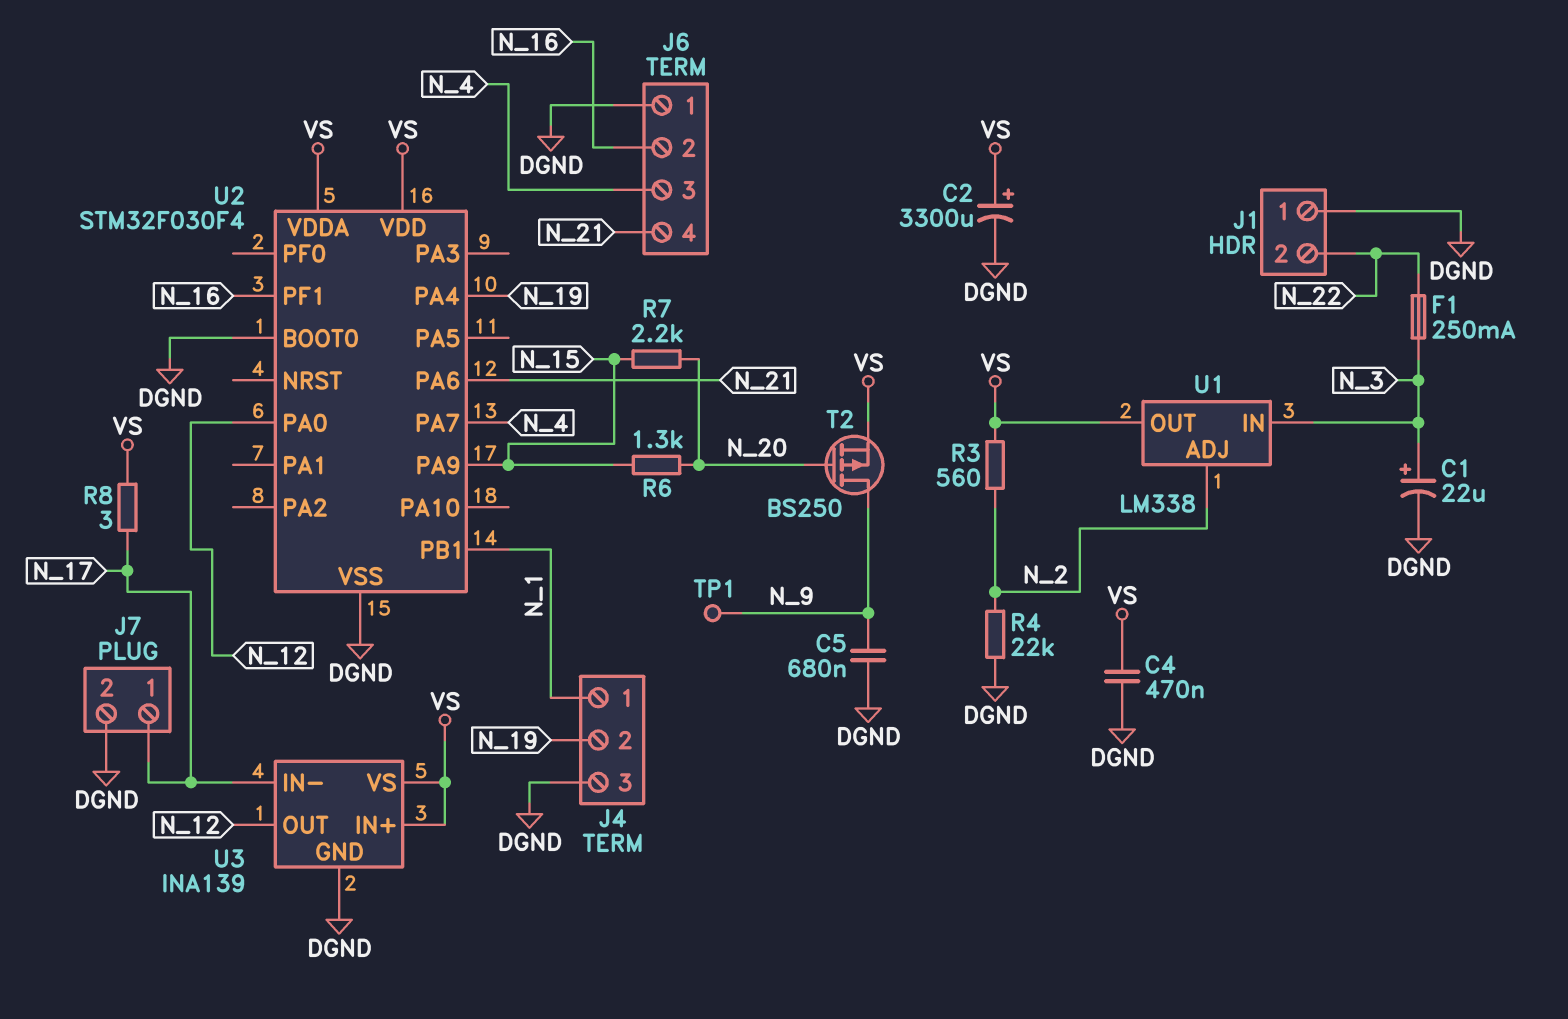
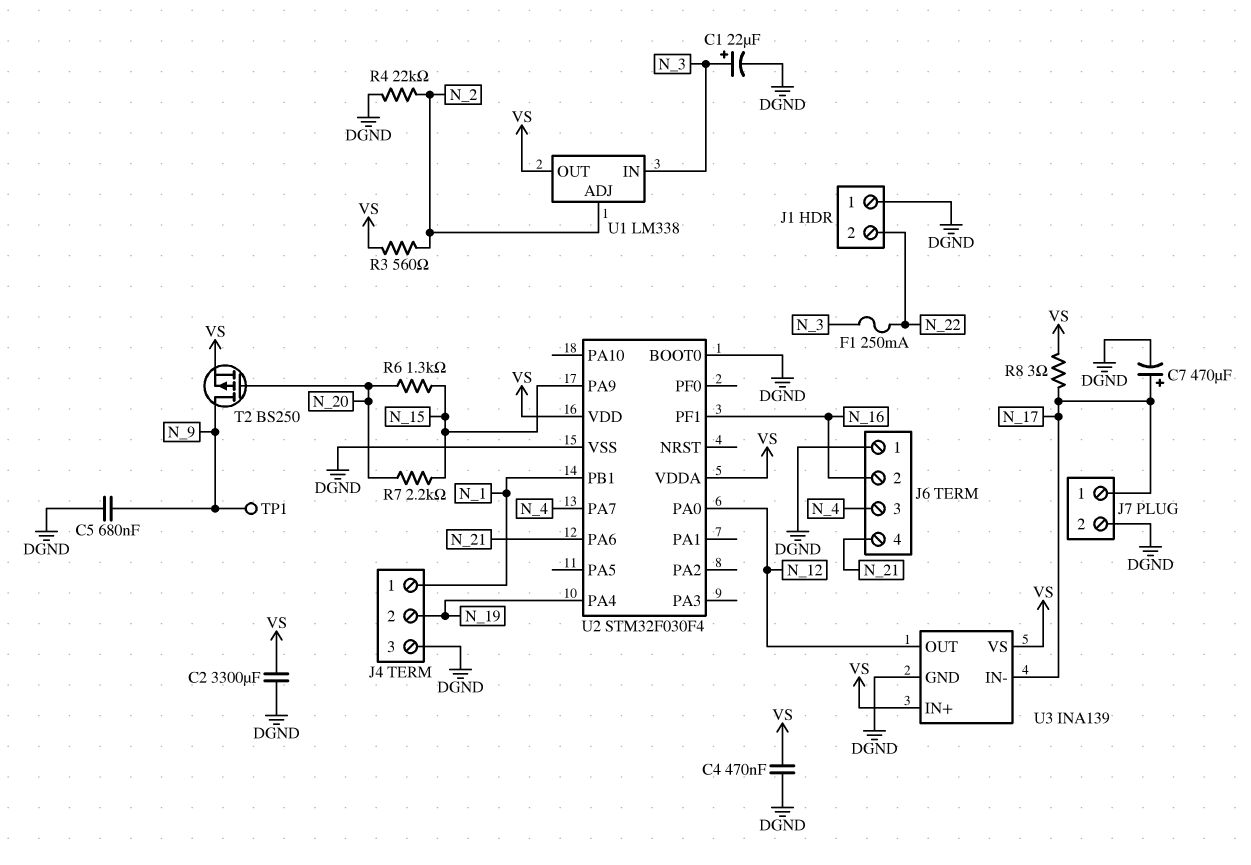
C2: 3300uF (plus VS, minus DGND) -> 3300uF (DGND, VS)
C7: none -> 470uF (plus N_17, minus DGND)

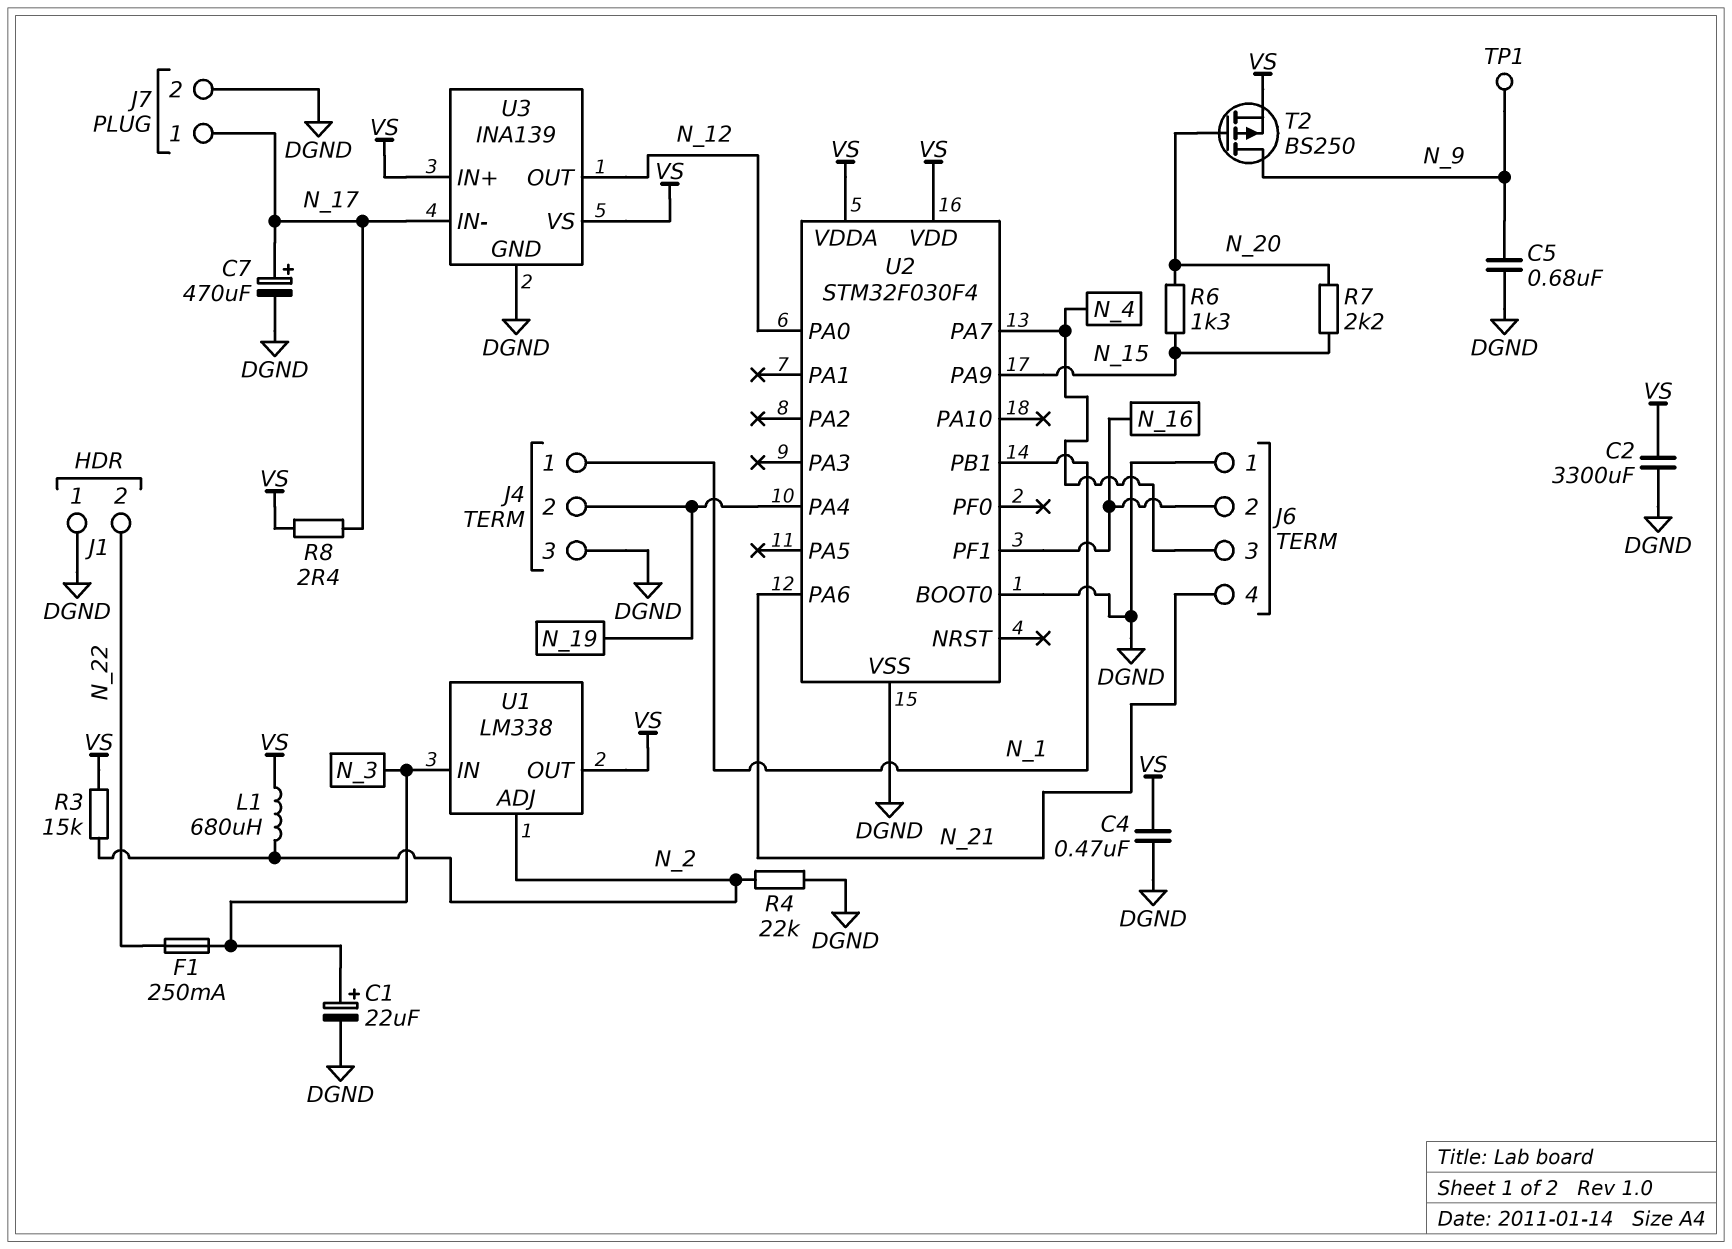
L1: none -> 680uH (N_2, VS)
R3: 560 (N_2, VS) -> 15k (N_2, VS)
R8: 3 (N_17, VS) -> 2.4 (N_17, VS)

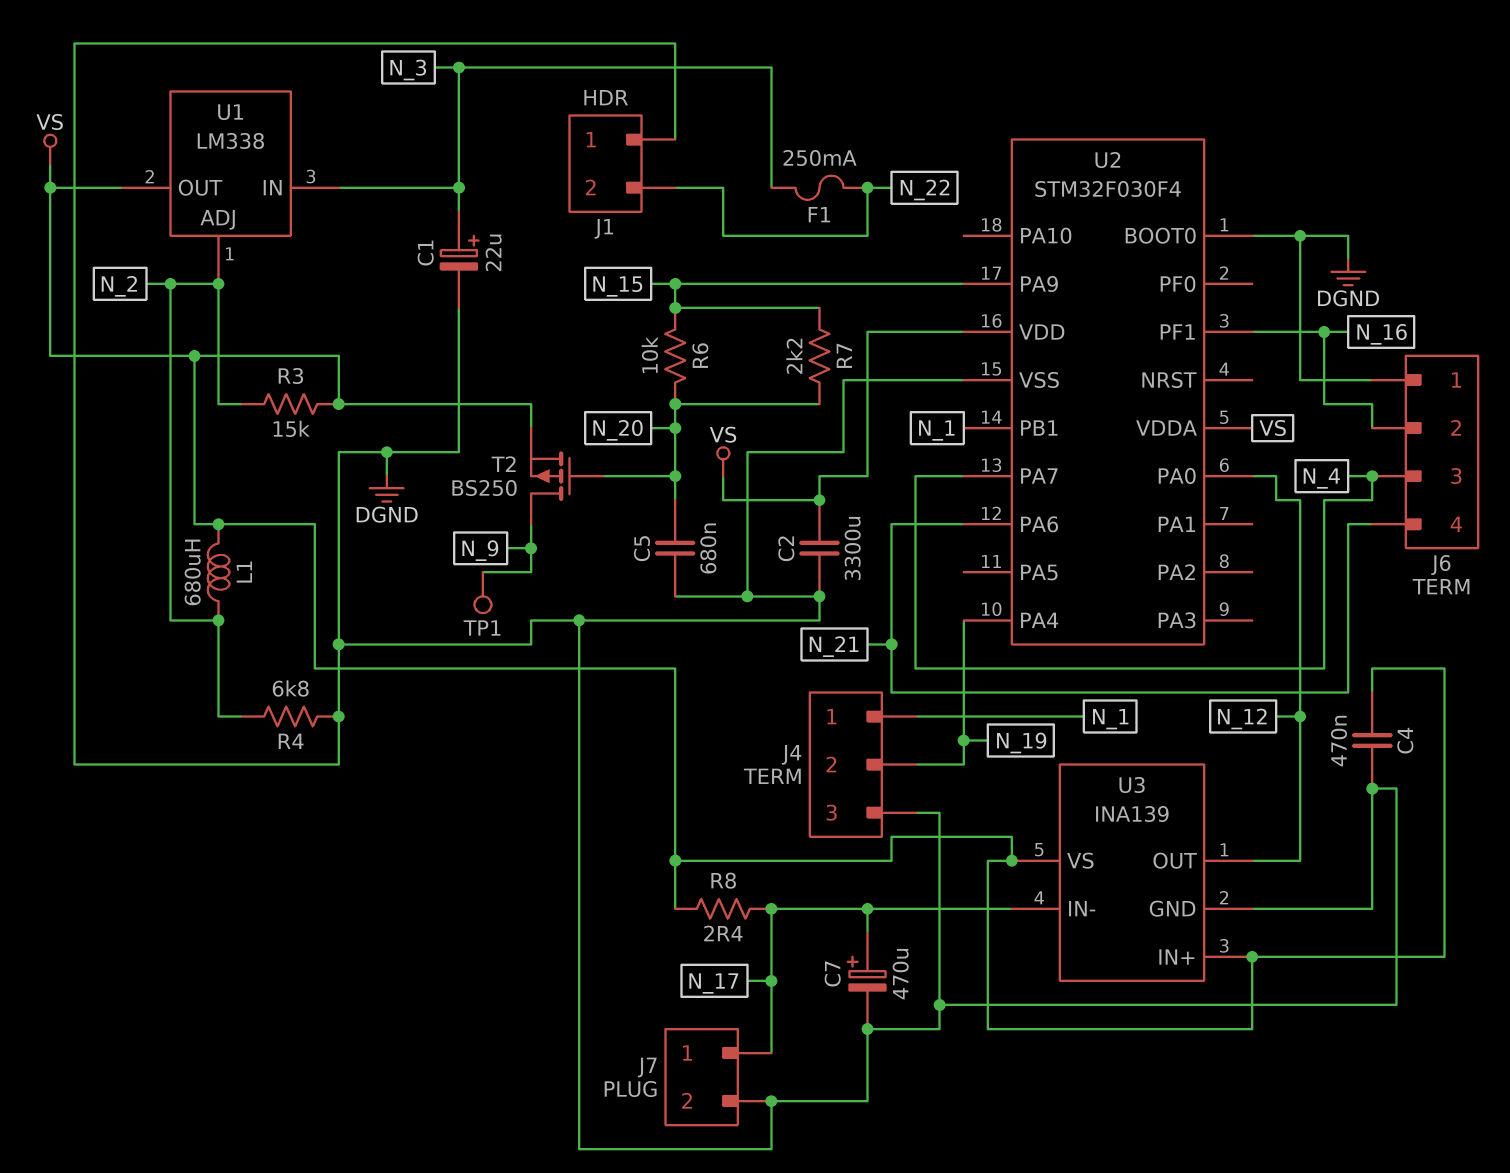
C5: 680nF (DGND, N_9) -> 680nF (DGND, N_20)
R4: 22k (DGND, N_2) -> 6.8k (DGND, N_2)
R6: 1.3k (N_15, N_20) -> 10k (N_15, N_20)

